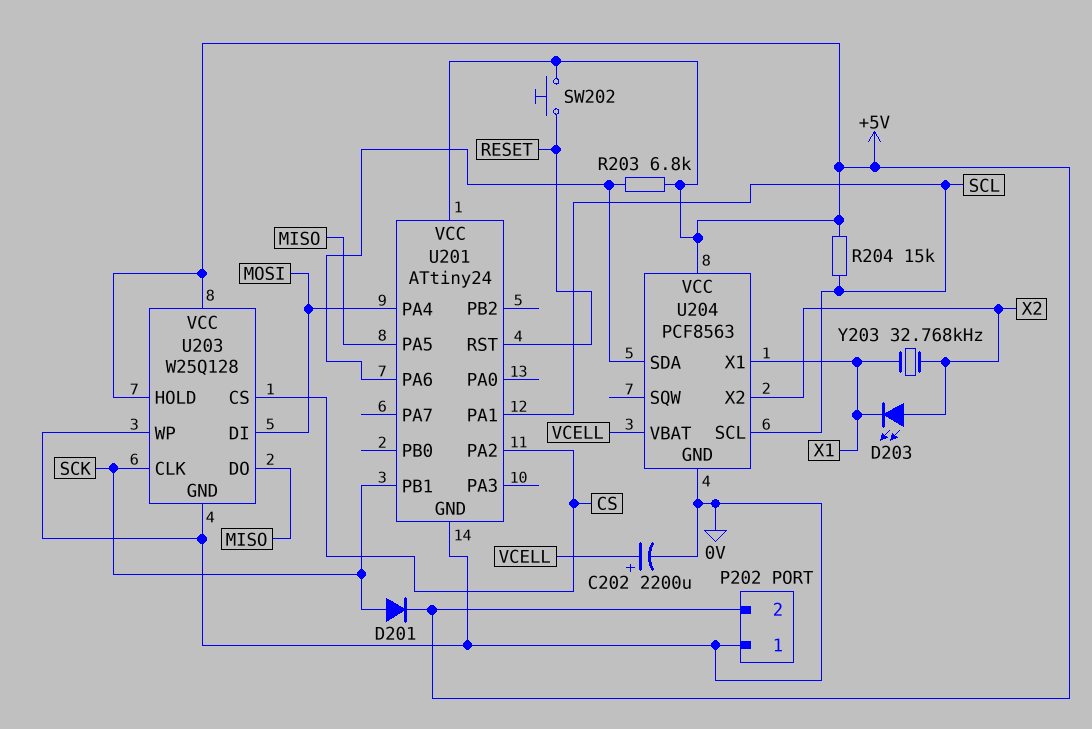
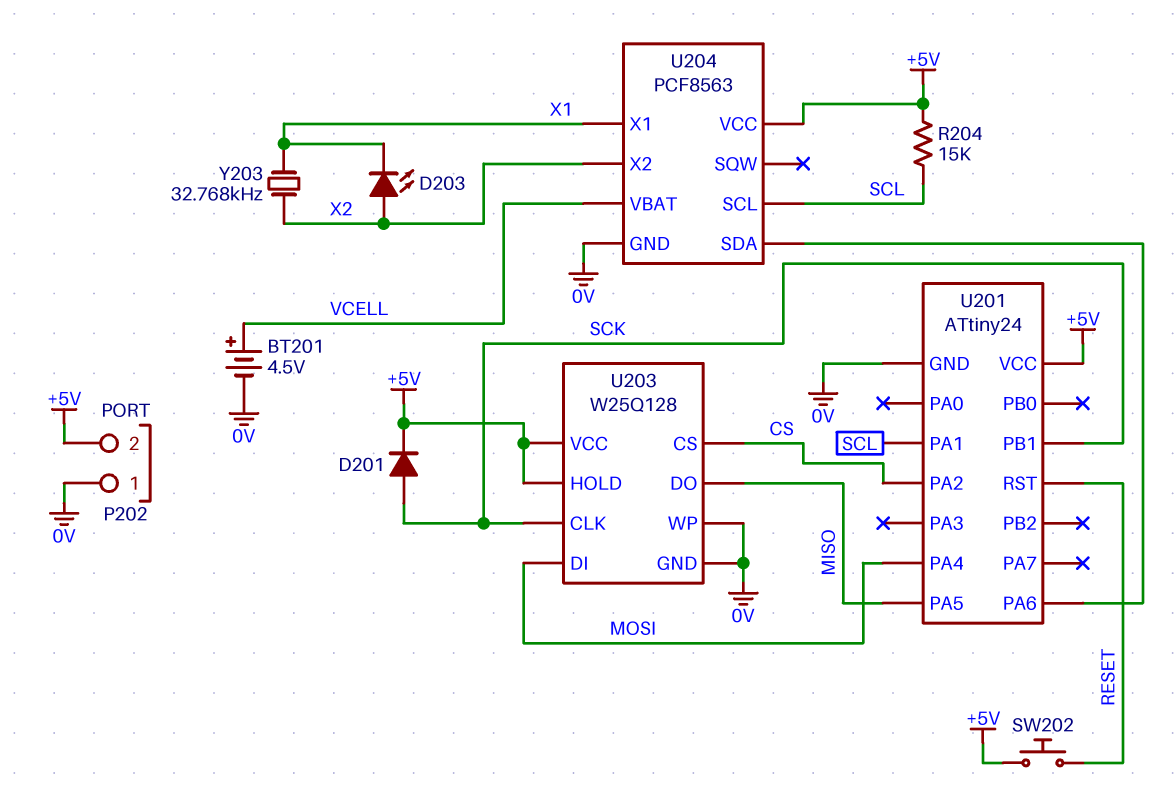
BT201: none -> 4.5V (plus VCELL, minus 0V)
C202: 2200uF (plus VCELL, minus 0V) -> none
R203: 6.8k (+5V, U201/PA6) -> none

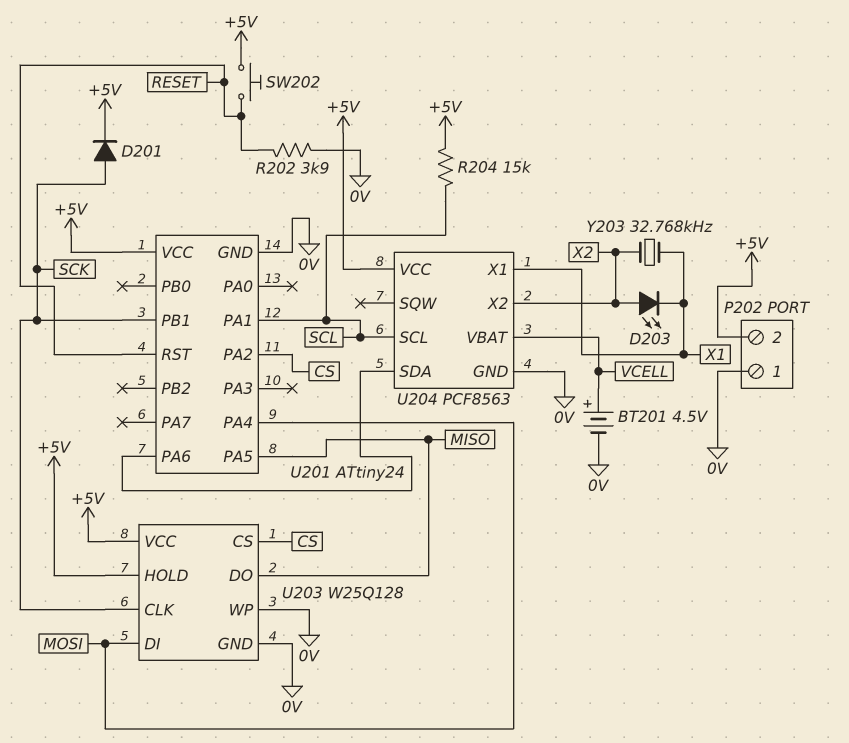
R202: none -> 3.9k (0V, RESET)

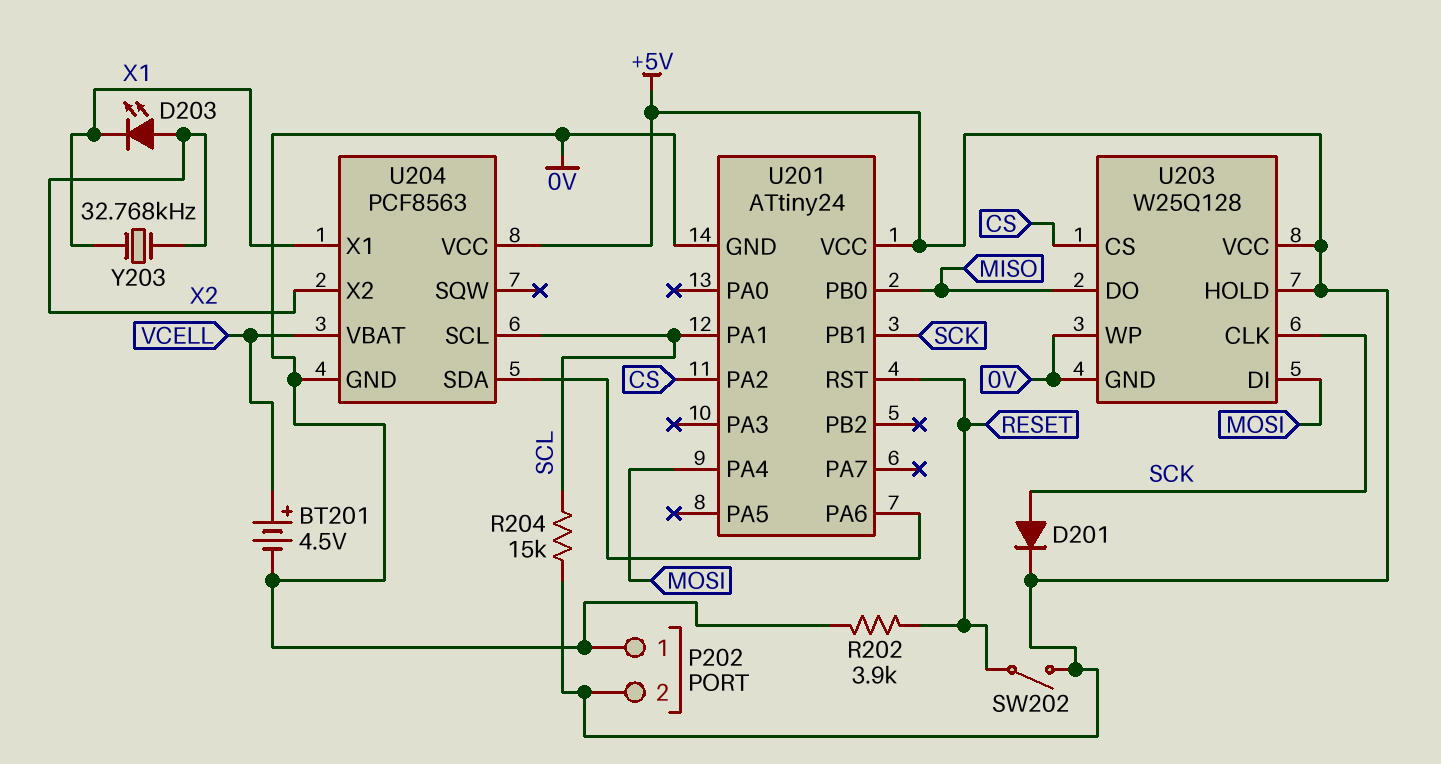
SW202: button (+5V, RESET) -> switch (+5V, RESET)
U201 pin PA5: MISO -> none
U201 pin PB0: none -> MISO

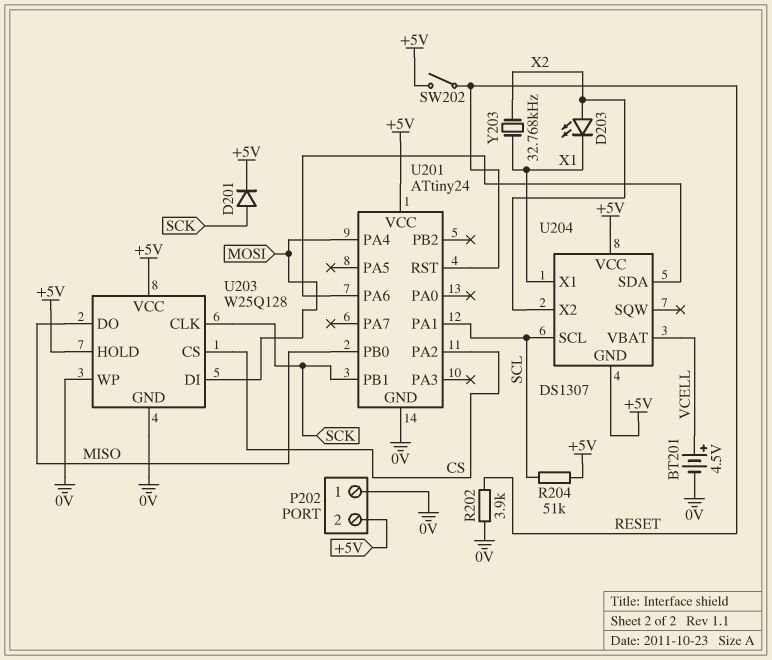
R204: 15k (+5V, SCL) -> 51k (+5V, SCL)
U204: PCF8563 -> DS1307
U204 pin GND: 0V -> +5V

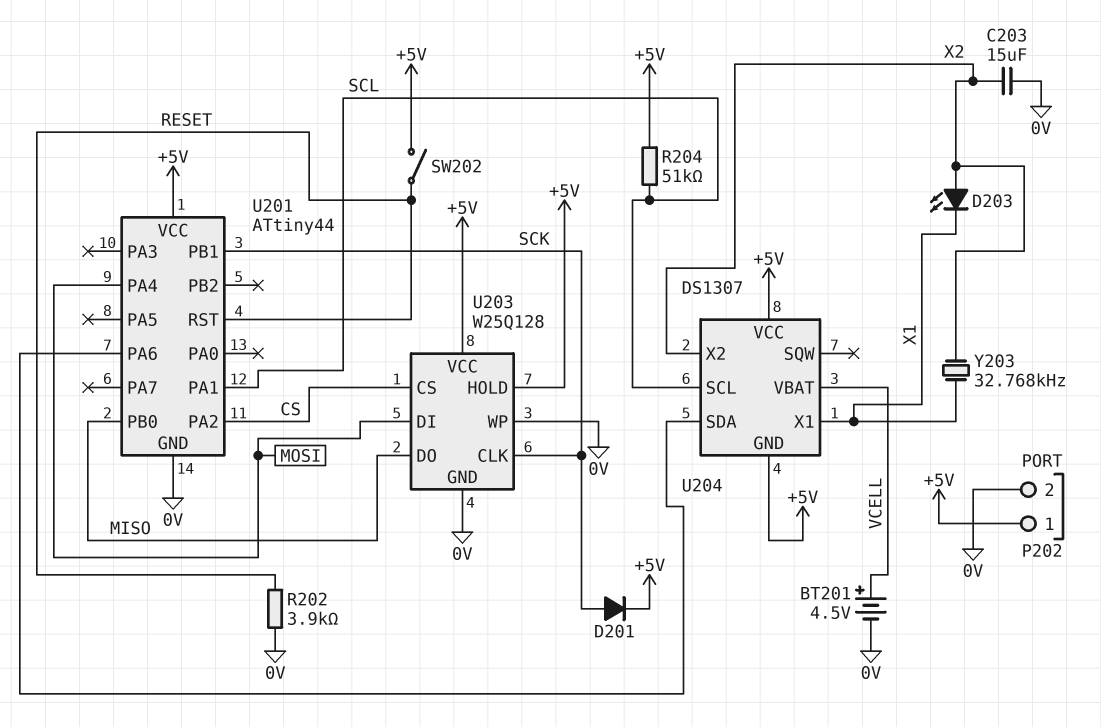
C203: none -> 15uF (0V, X2)
P202 pin 1: 0V -> +5V
P202 pin 2: +5V -> 0V
U201: ATtiny24 -> ATtiny44

